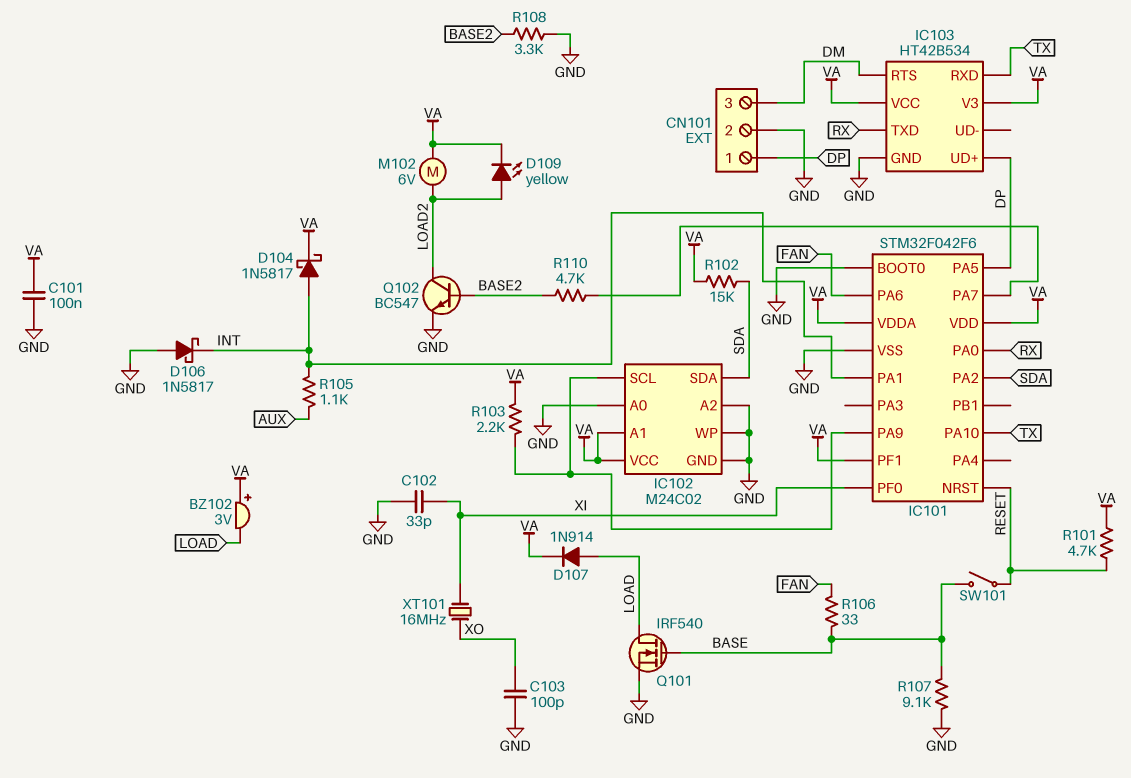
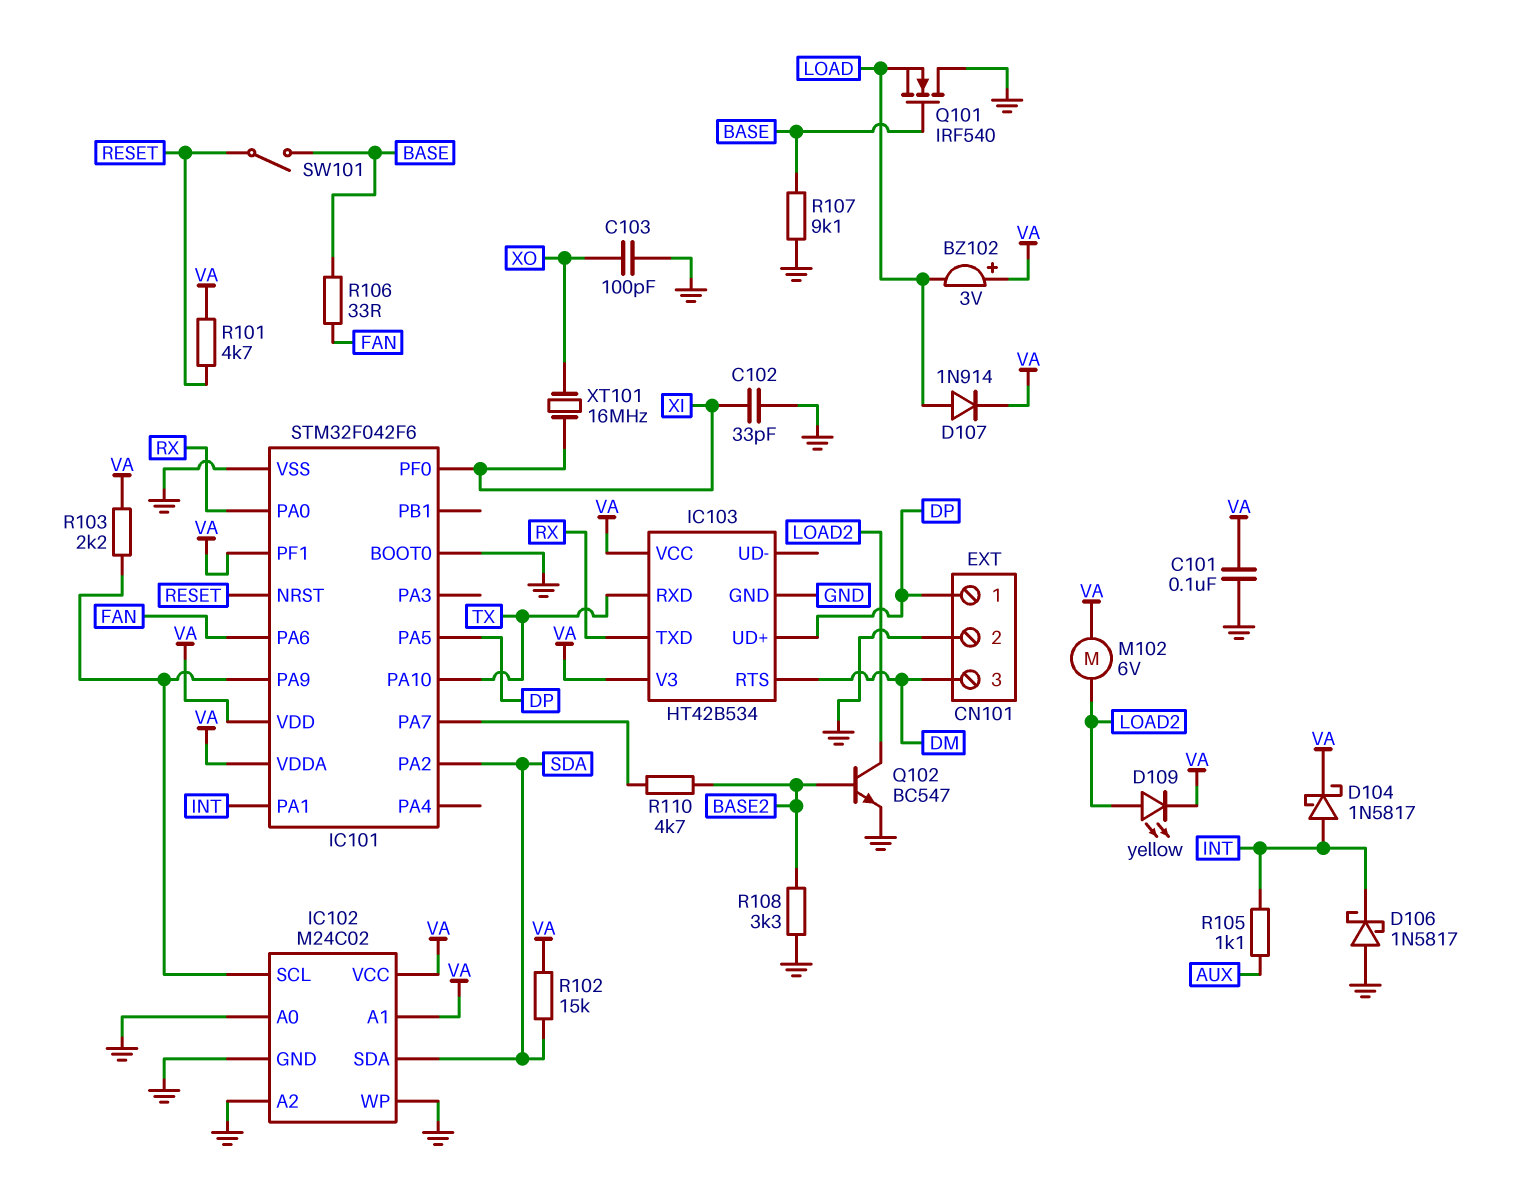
Q101: NMOS IRF540 (G BASE, D LOAD, S GND) -> NMOS IRF540 (G BASE, D GND, S LOAD)

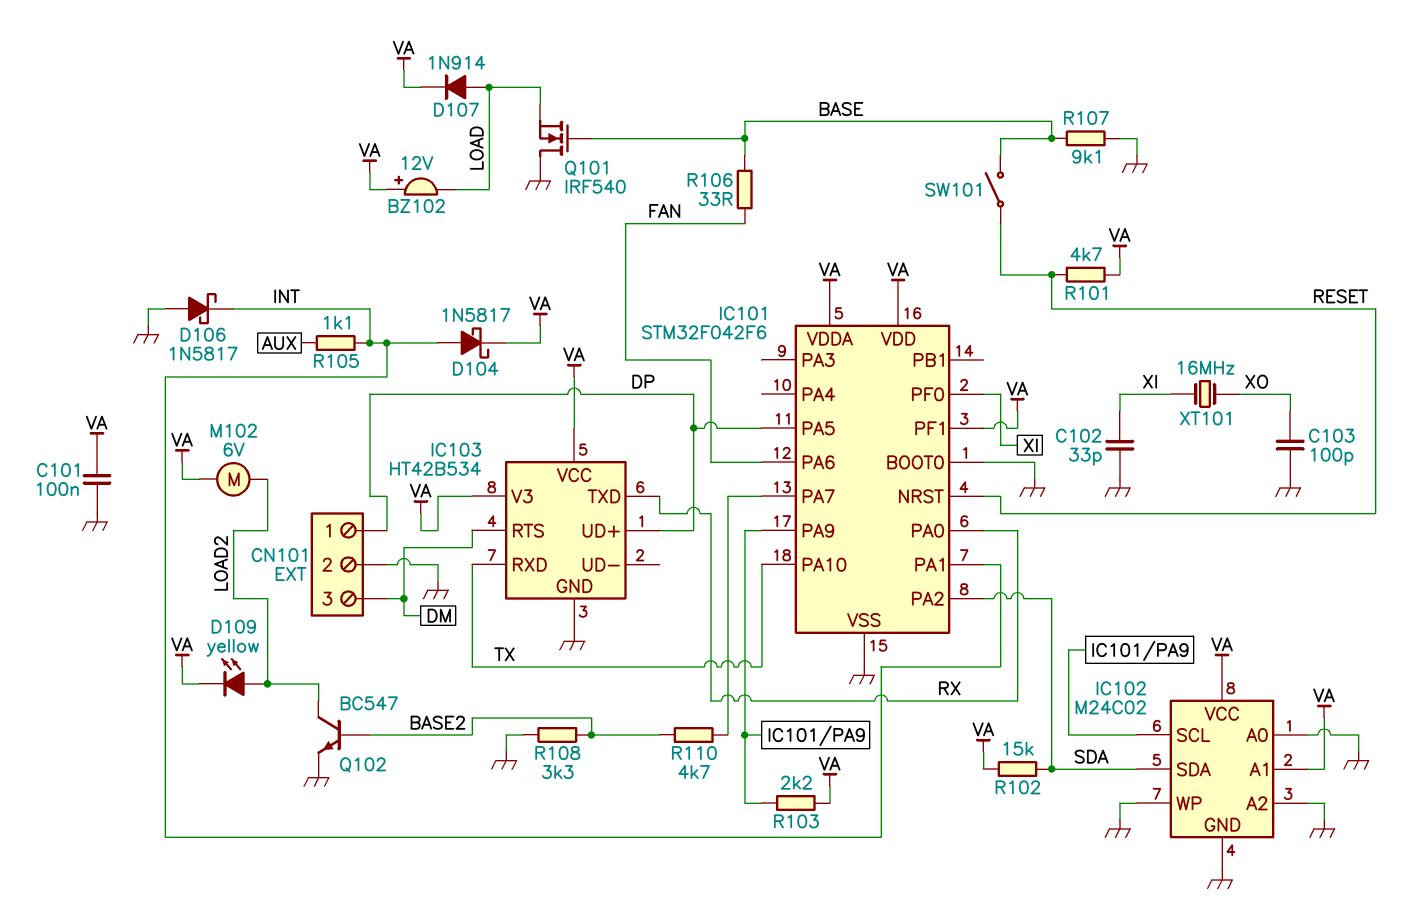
BZ102: buzzer 3V (plus VA, minus LOAD) -> buzzer 12V (plus VA, minus LOAD)

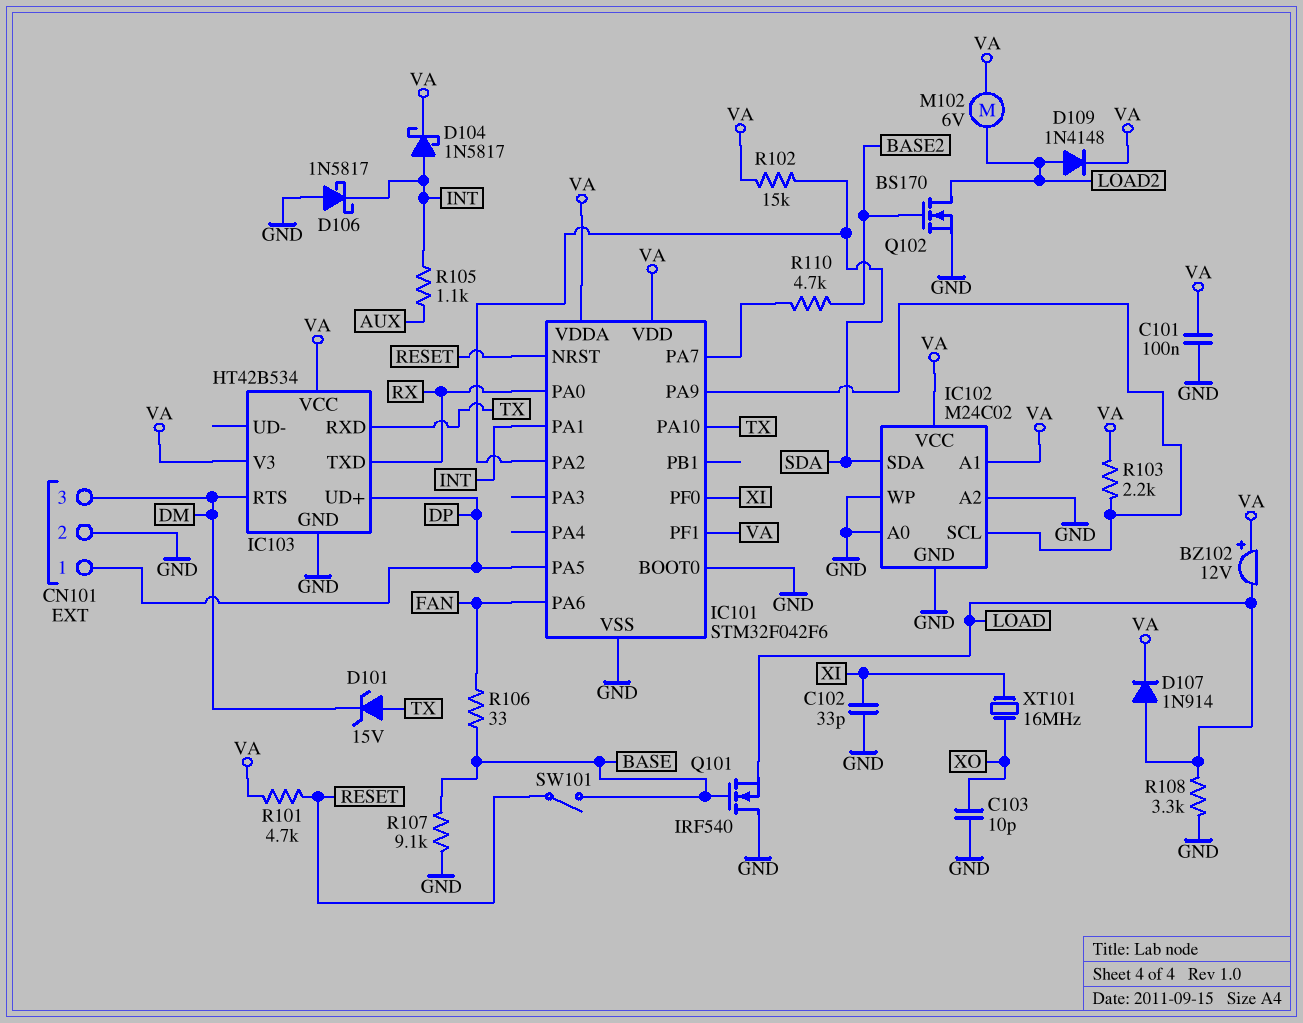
C103: 100pF (GND, XO) -> 10pF (GND, XO)
D101: none -> zener 15V (A TX, K DM)
D109: LED yellow (A LOAD2, K VA) -> diode 1N4148 (A LOAD2, K VA)
Q102: NPN BC547 (B BASE2, C LOAD2, E GND) -> NMOS BS170 (G BASE2, D LOAD2, S GND)
R108: 3.3k (BASE2, GND) -> 3.3k (GND, LOAD)

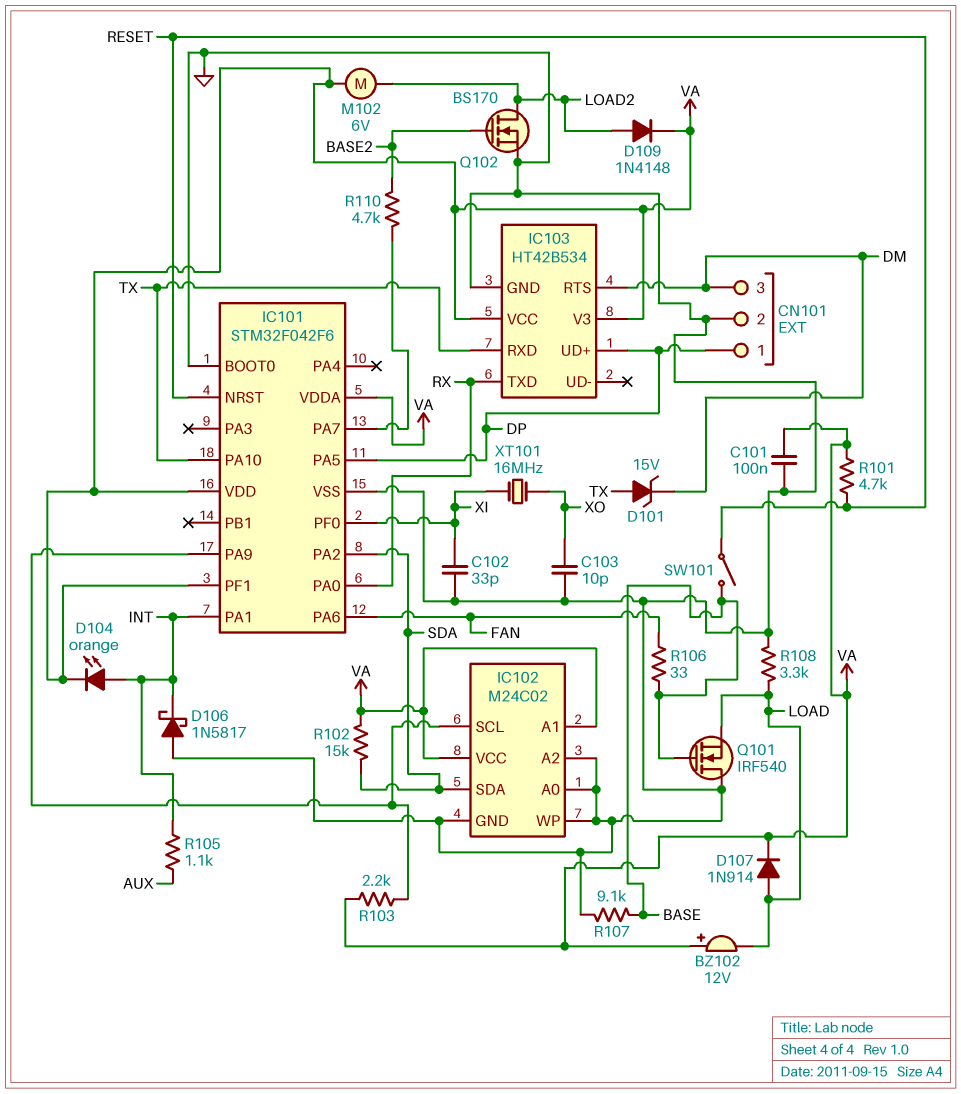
D104: schottky 1N5817 (A INT, K VA) -> LED orange (A INT, K VA)

